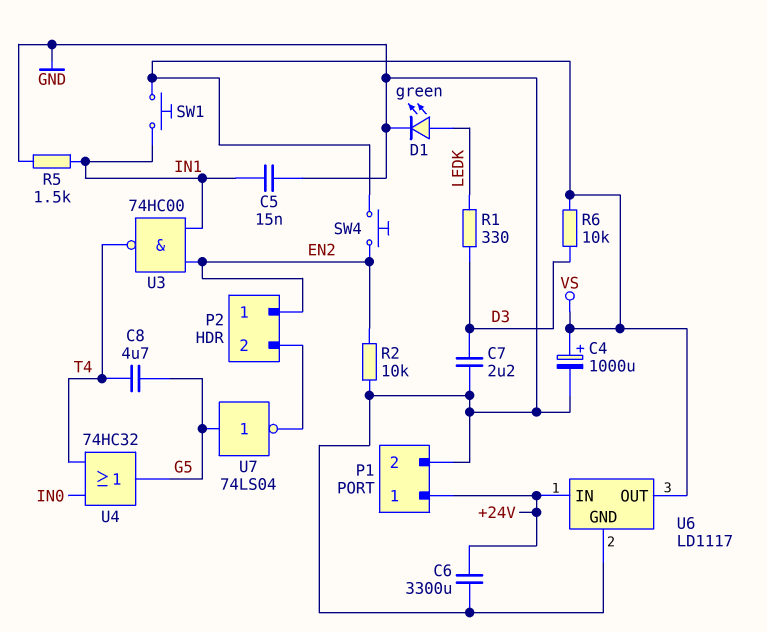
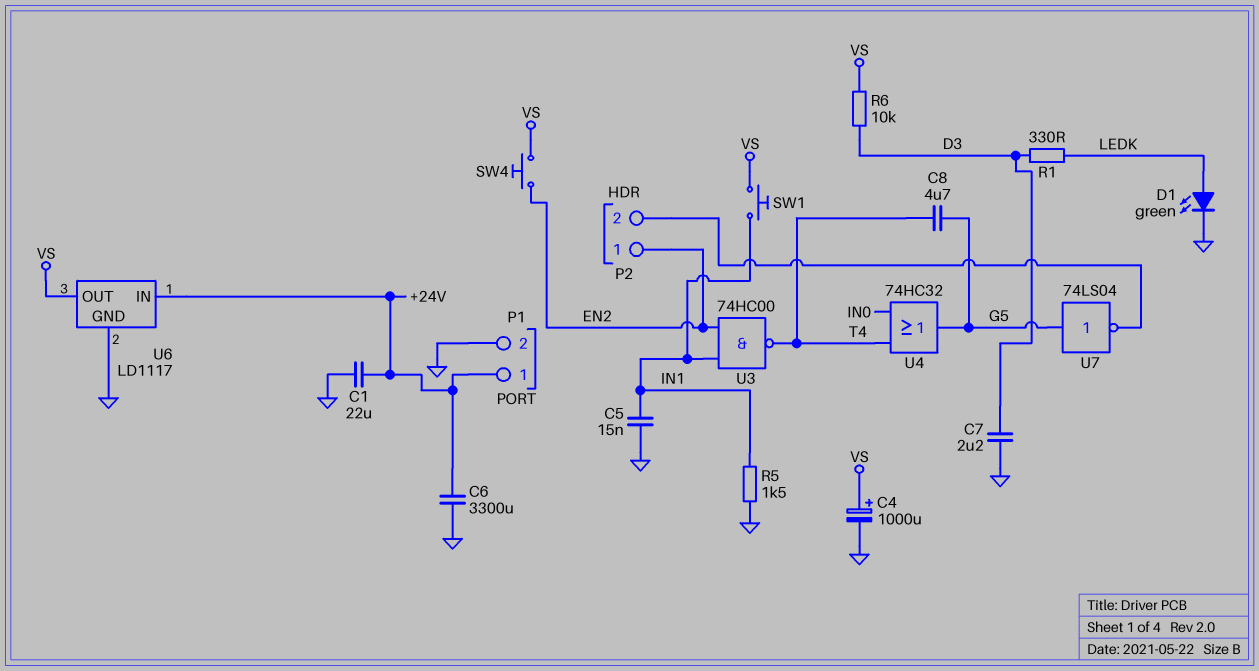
C1: none -> 22uF (+24V, GND)
R2: 10k (EN2, GND) -> none

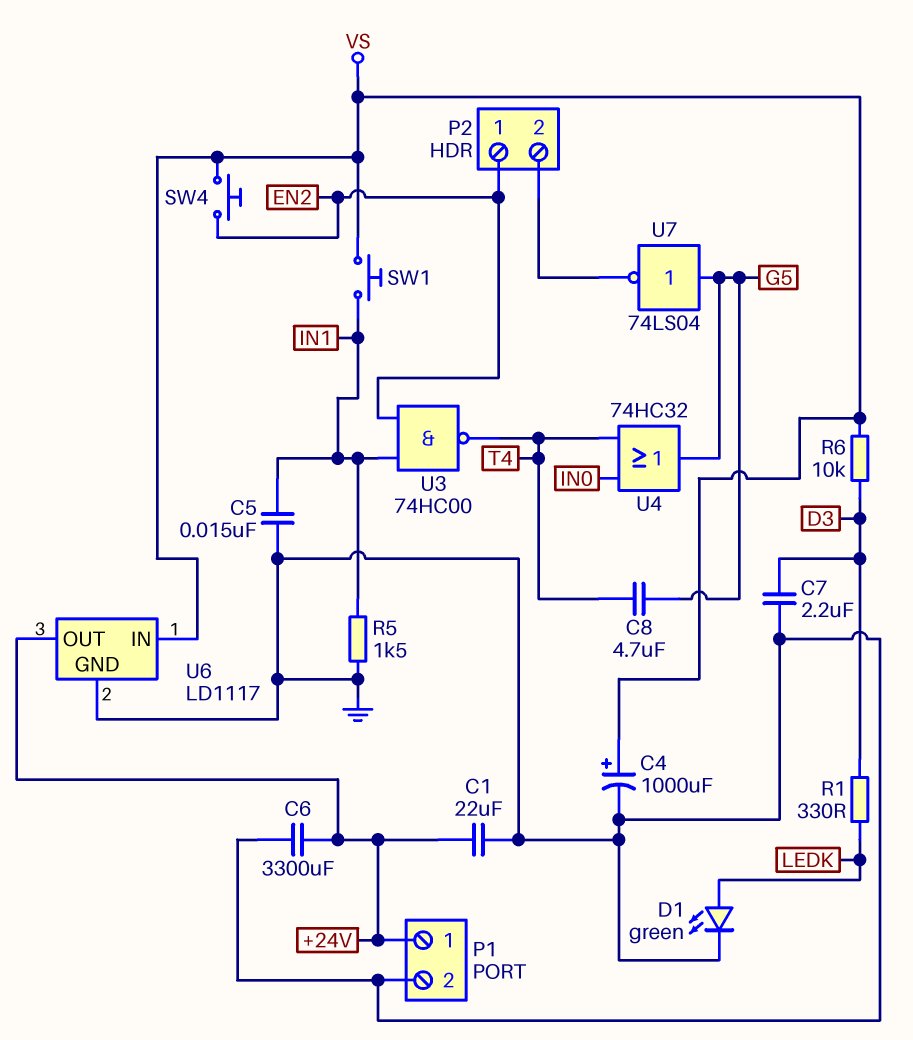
U6 pin IN: +24V -> VS
U6 pin OUT: VS -> +24V

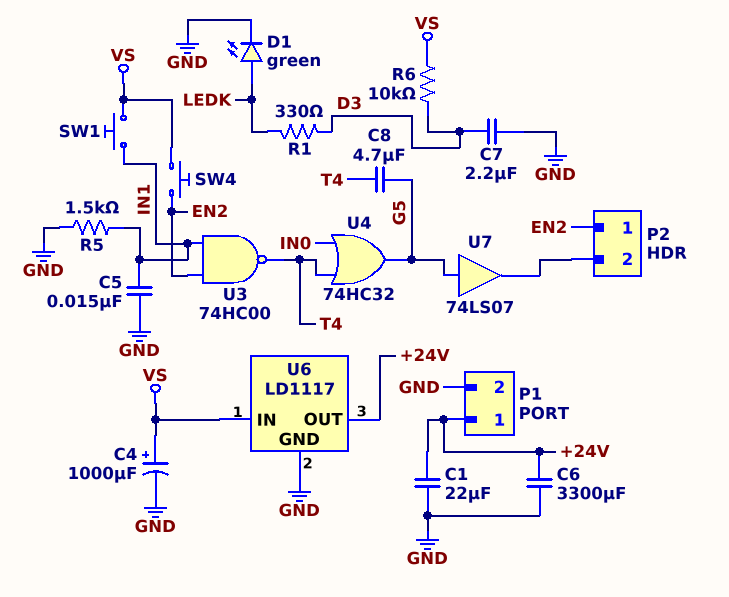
U7: NOT 74LS04 (in G5, out P2/2) -> buffer 74LS07 (in G5, out P2/2)

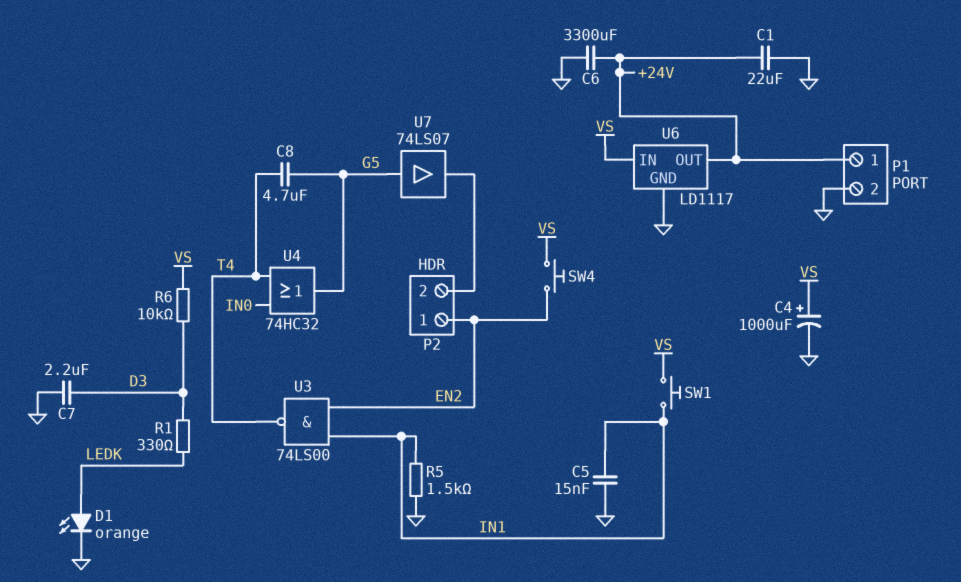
D1: LED green (A LEDK, K GND) -> LED orange (A LEDK, K GND)
U3: NAND 74HC00 (in EN2, in IN1, out T4) -> NAND 74LS00 (in EN2, in IN1, out T4)

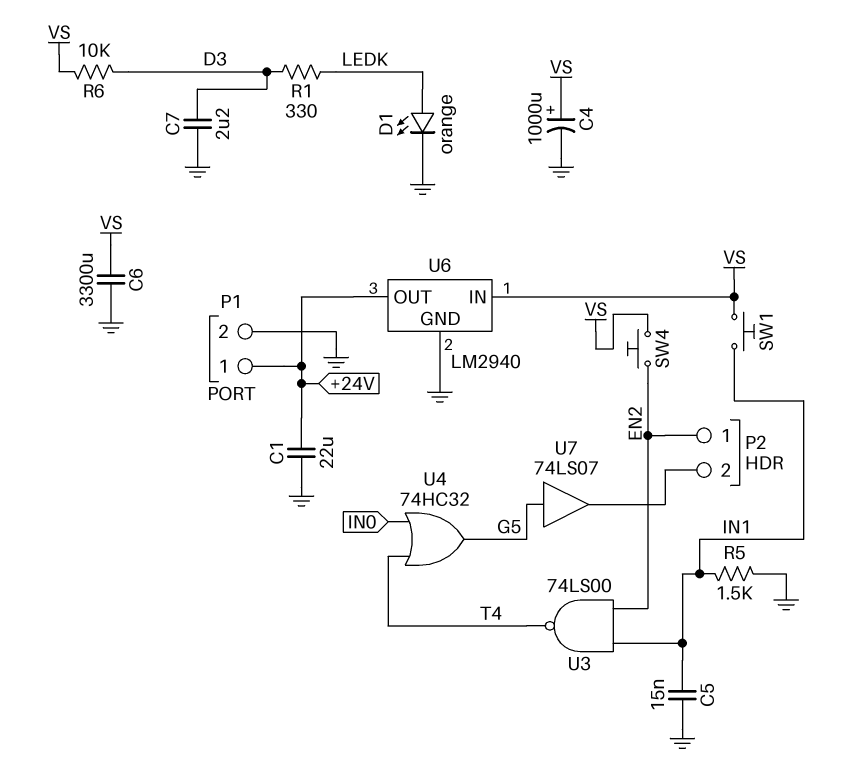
C6: 3300uF (+24V, GND) -> 3300uF (GND, VS)
C8: 4.7uF (G5, T4) -> none
U6: LD1117 -> LM2940

